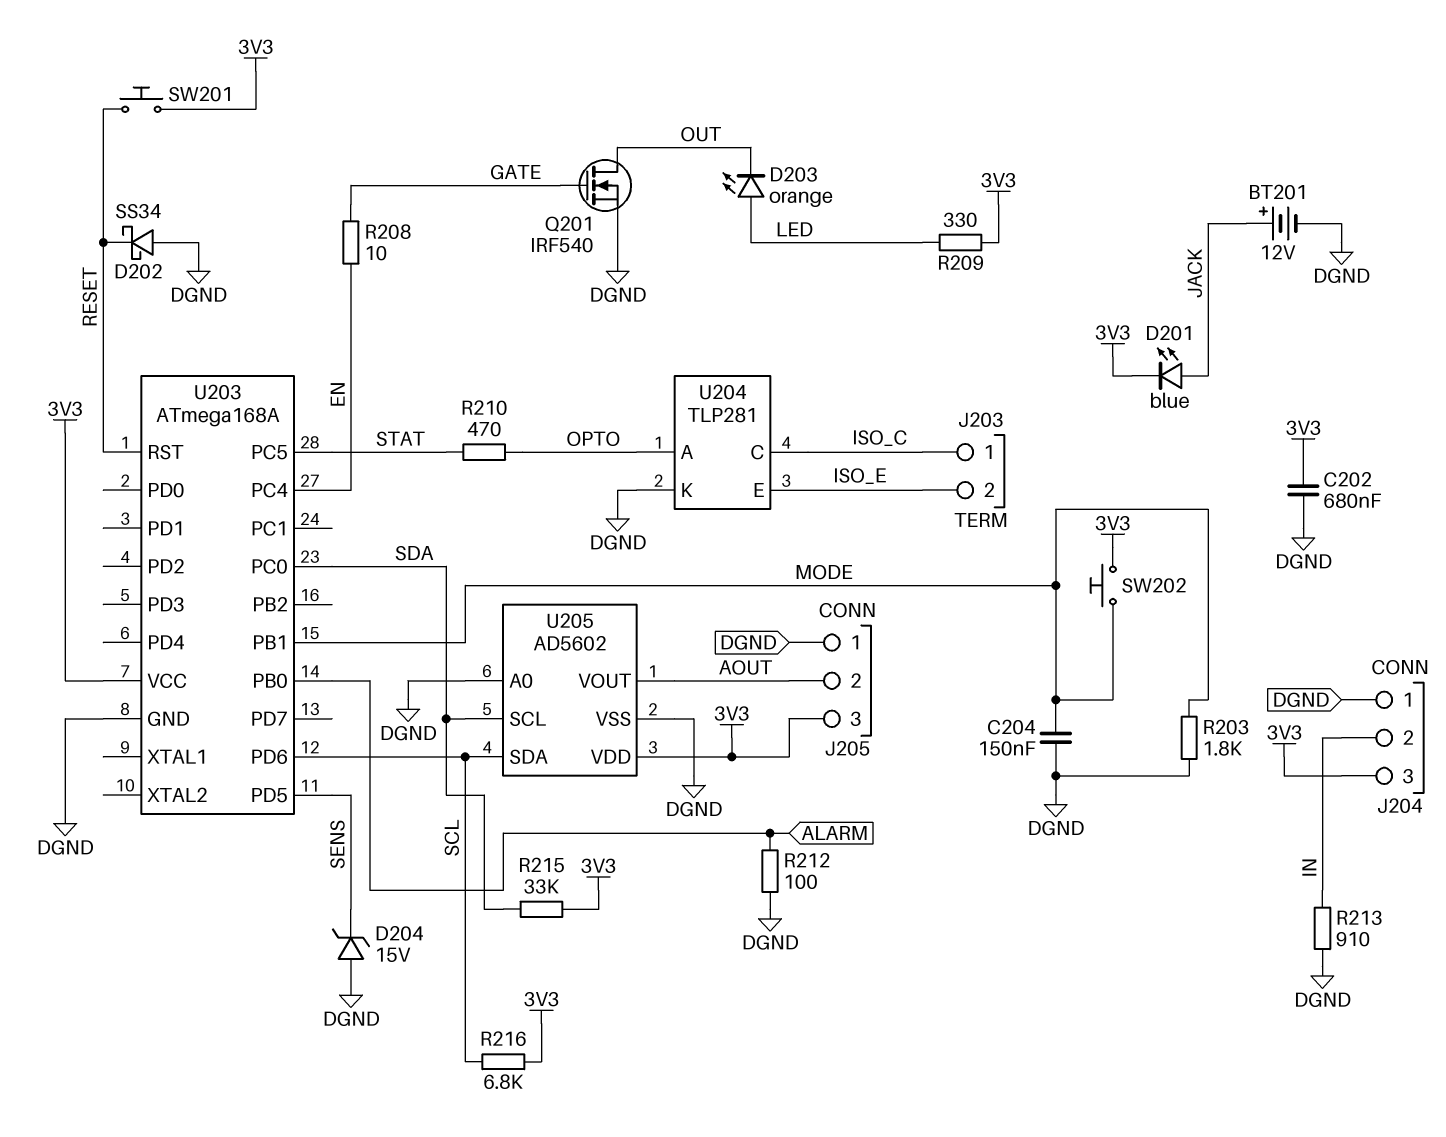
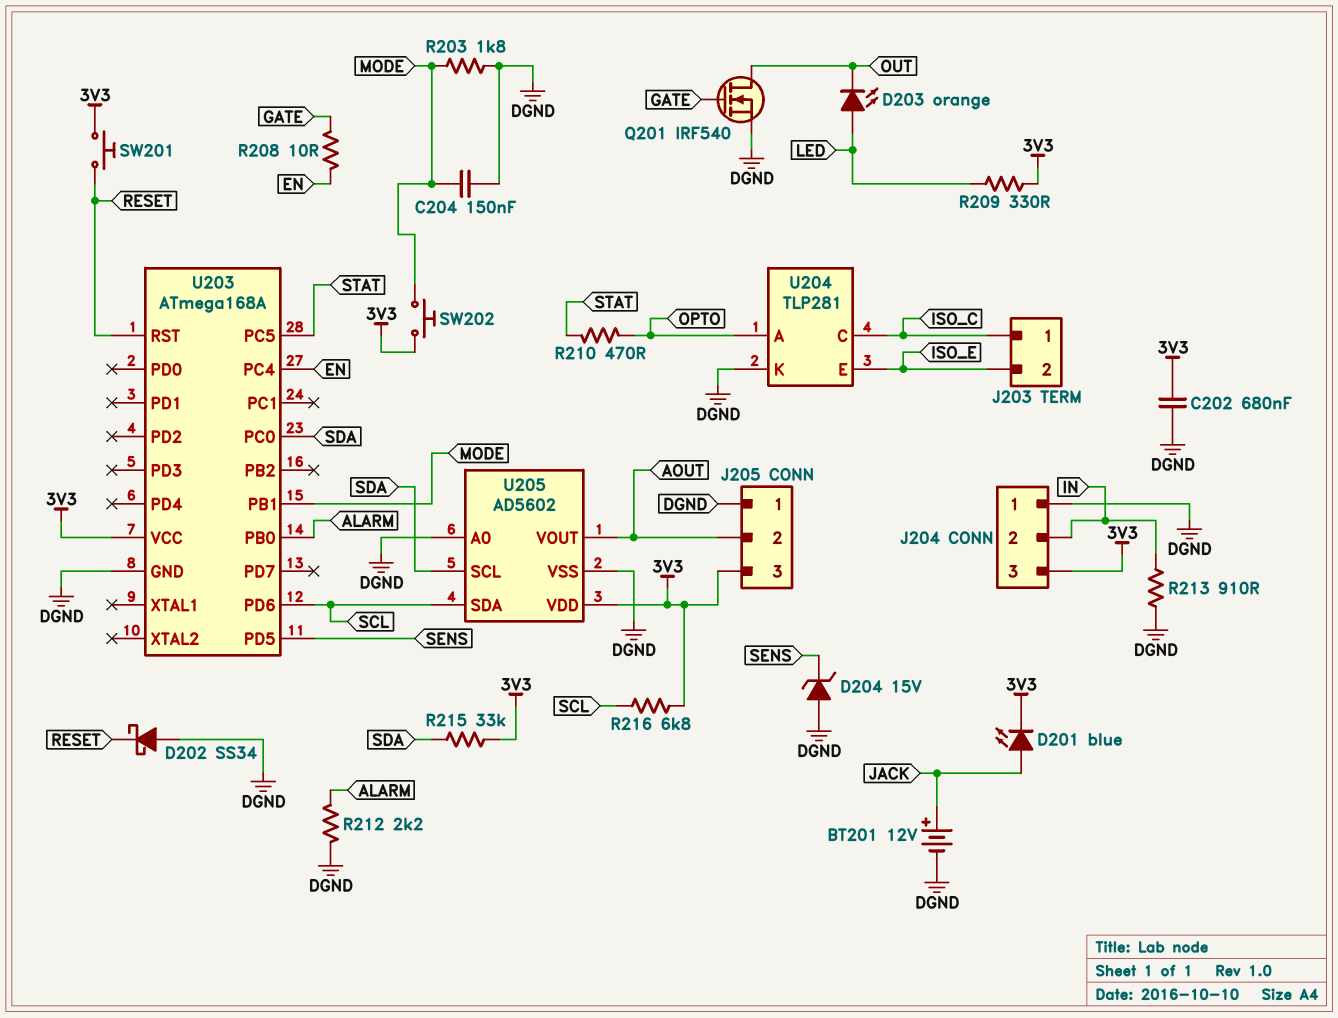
R212: 100 (ALARM, DGND) -> 2.2k (ALARM, DGND)

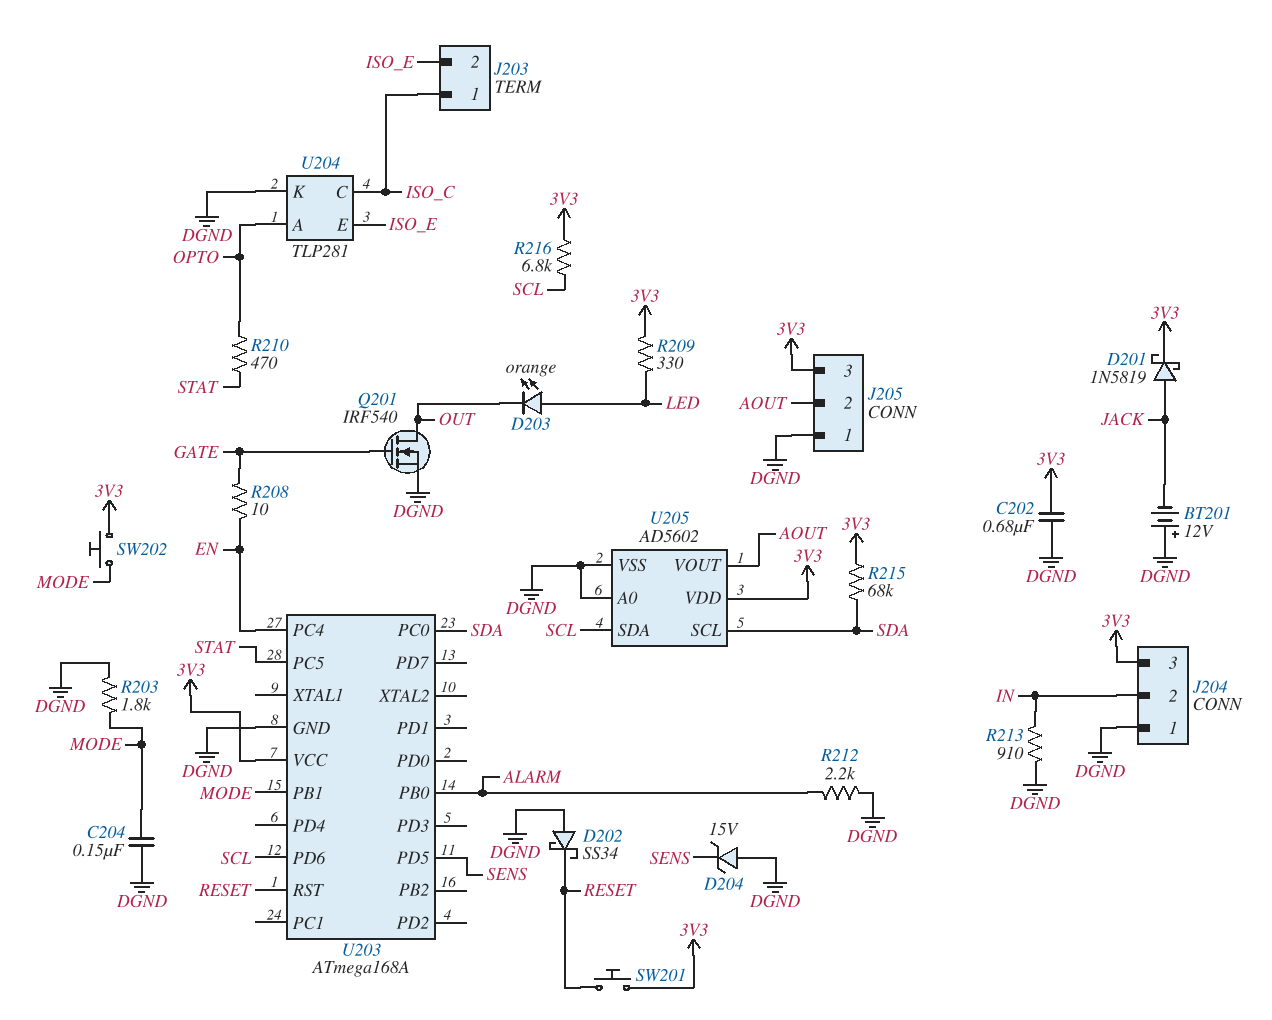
BT201: 12V (plus JACK, minus DGND) -> 12V (plus DGND, minus JACK)
D201: LED blue (A JACK, K 3V3) -> schottky 1N5819 (A JACK, K 3V3)
R215: 33k (3V3, SDA) -> 68k (3V3, SDA)

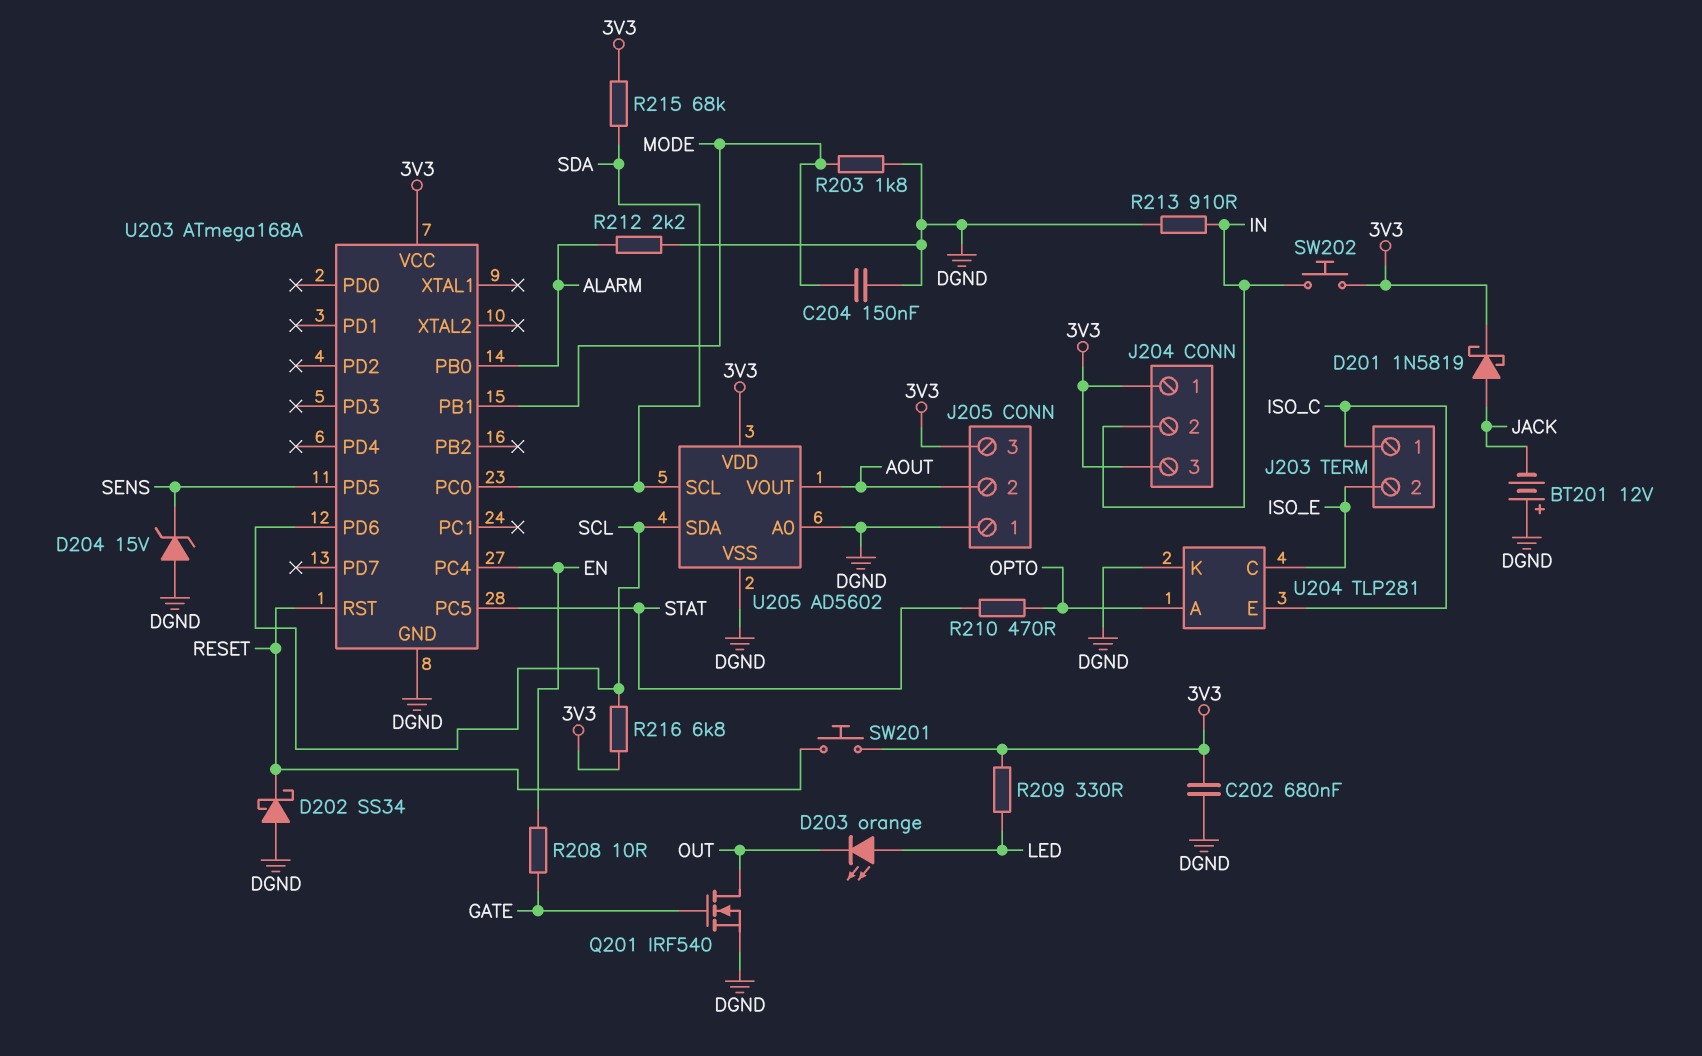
J204 pin 1: DGND -> 3V3
SW202: button (3V3, MODE) -> button (3V3, IN)
U204 pin C: ISO_C -> ISO_E
U204 pin E: ISO_E -> ISO_C

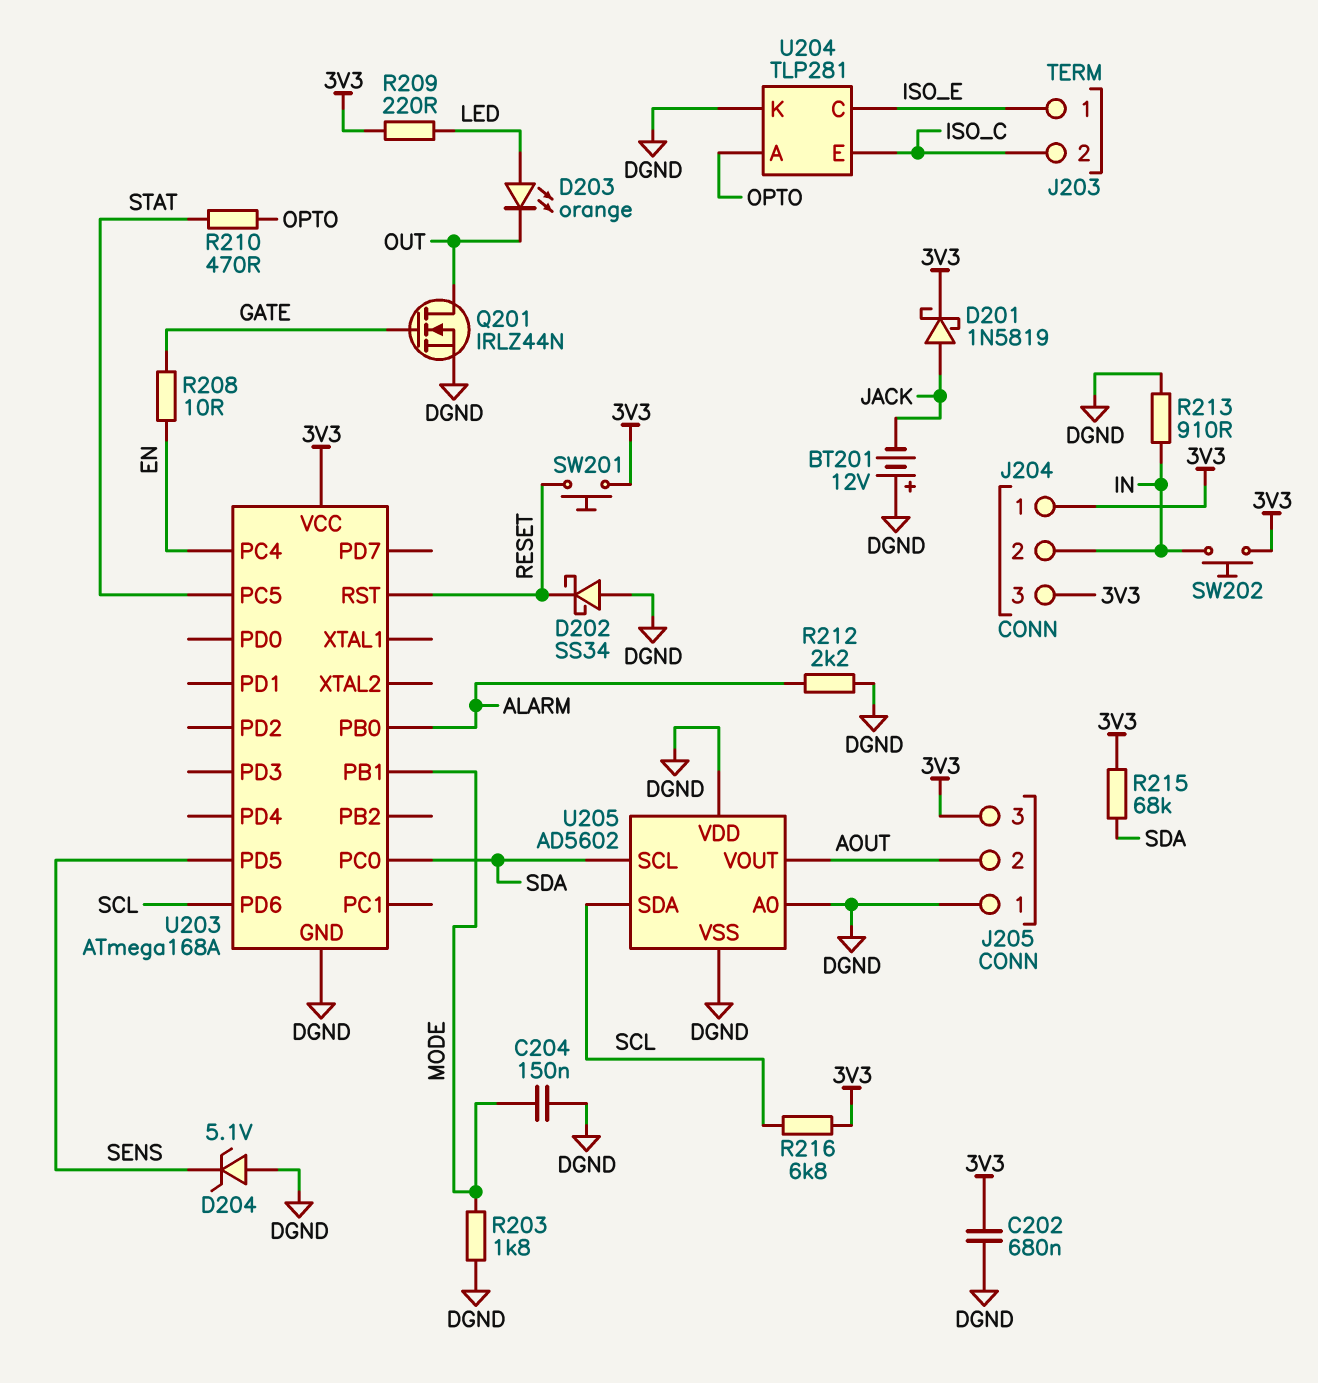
D204: zener 15V (A DGND, K SENS) -> zener 5.1V (A DGND, K SENS)
J203 pin 1: ISO_C -> ISO_E
J203 pin 2: ISO_E -> ISO_C
Q201: NMOS IRF540 (G GATE, D OUT, S DGND) -> NMOS IRLZ44N (G GATE, D OUT, S DGND)
R209: 330 (3V3, LED) -> 220 (3V3, LED)
U205 pin VDD: 3V3 -> DGND

